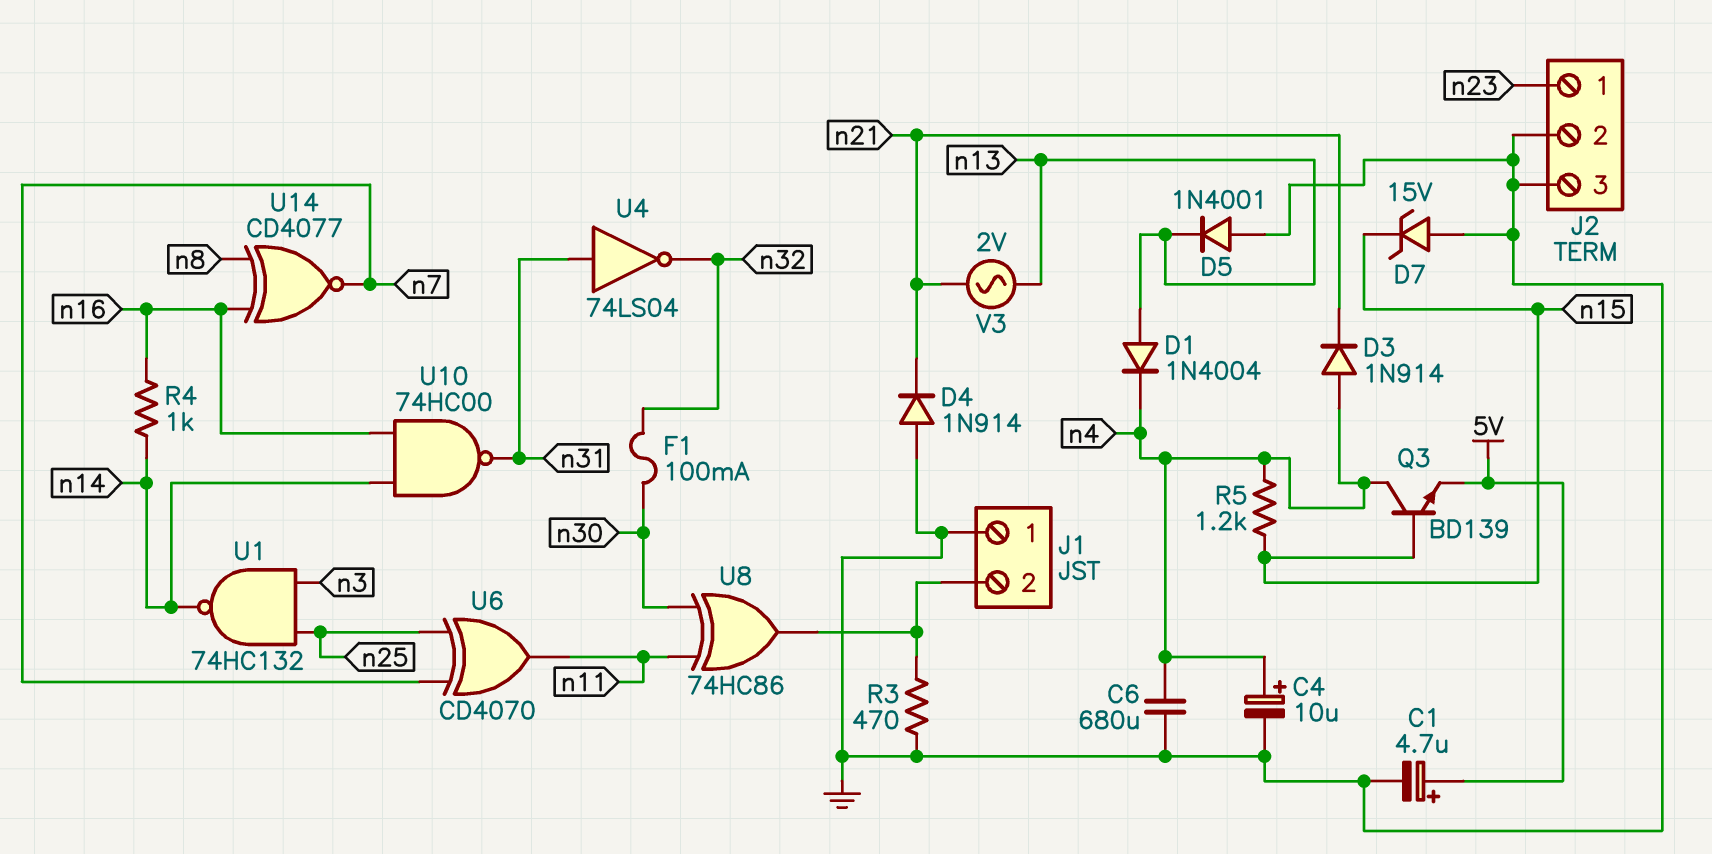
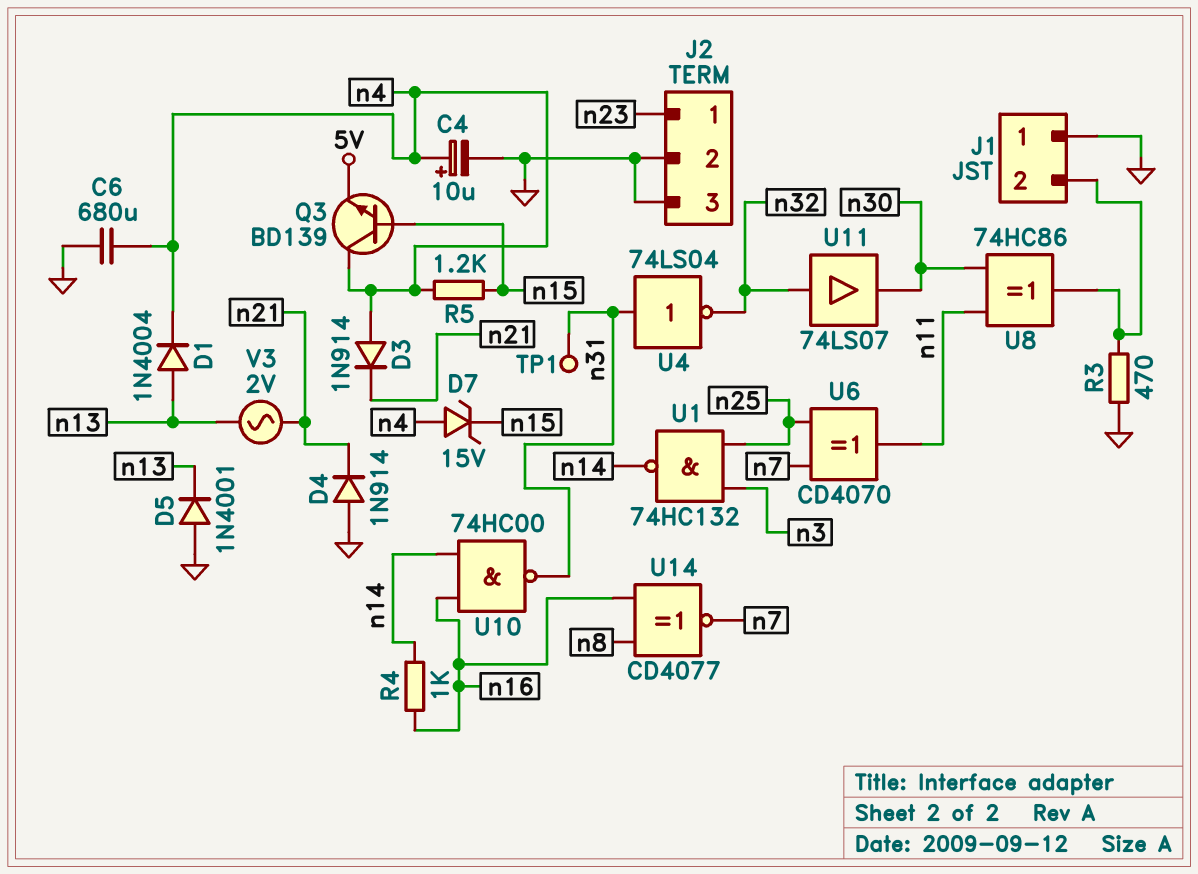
C1: 4.7uF (plus 5V, minus GND) -> none
D7: zener 15V (A GND, K n15) -> zener 15V (A n4, K n15)
F1: 100mA (n30, n32) -> none
TP1: none -> test point (n31)
U11: none -> buffer 74LS07 (in n32, out n30)

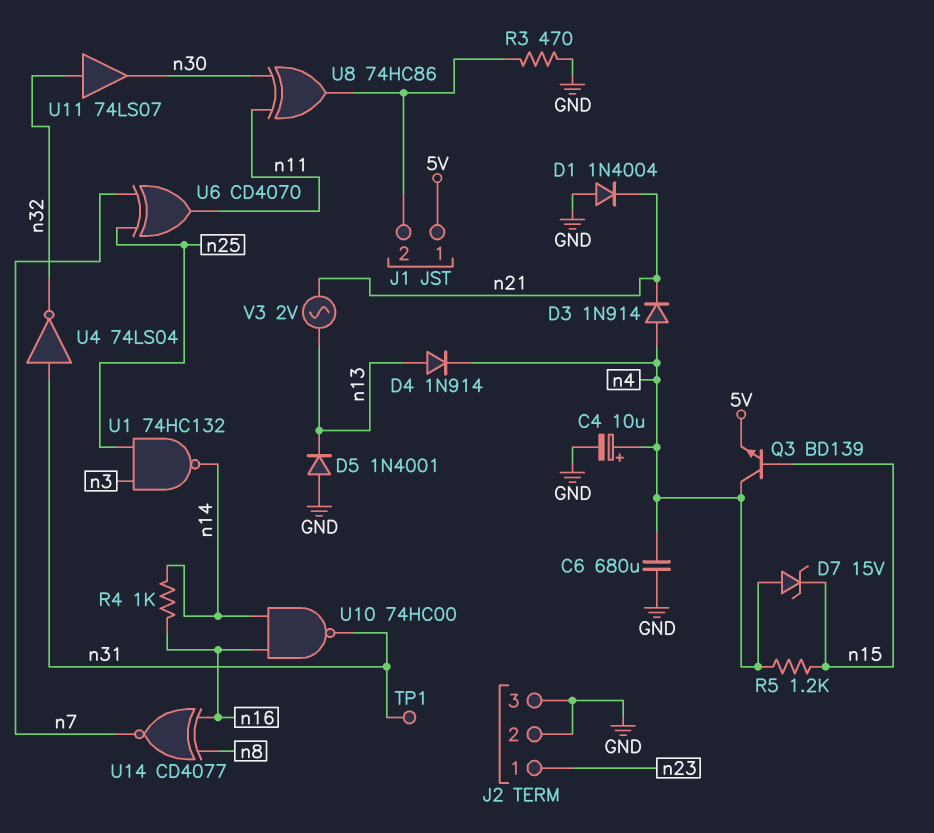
D1: diode 1N4004 (A n13, K n4) -> diode 1N4004 (A GND, K n21)
D4: diode 1N914 (A GND, K n21) -> diode 1N914 (A n13, K n4)
J1 pin 1: GND -> 5V

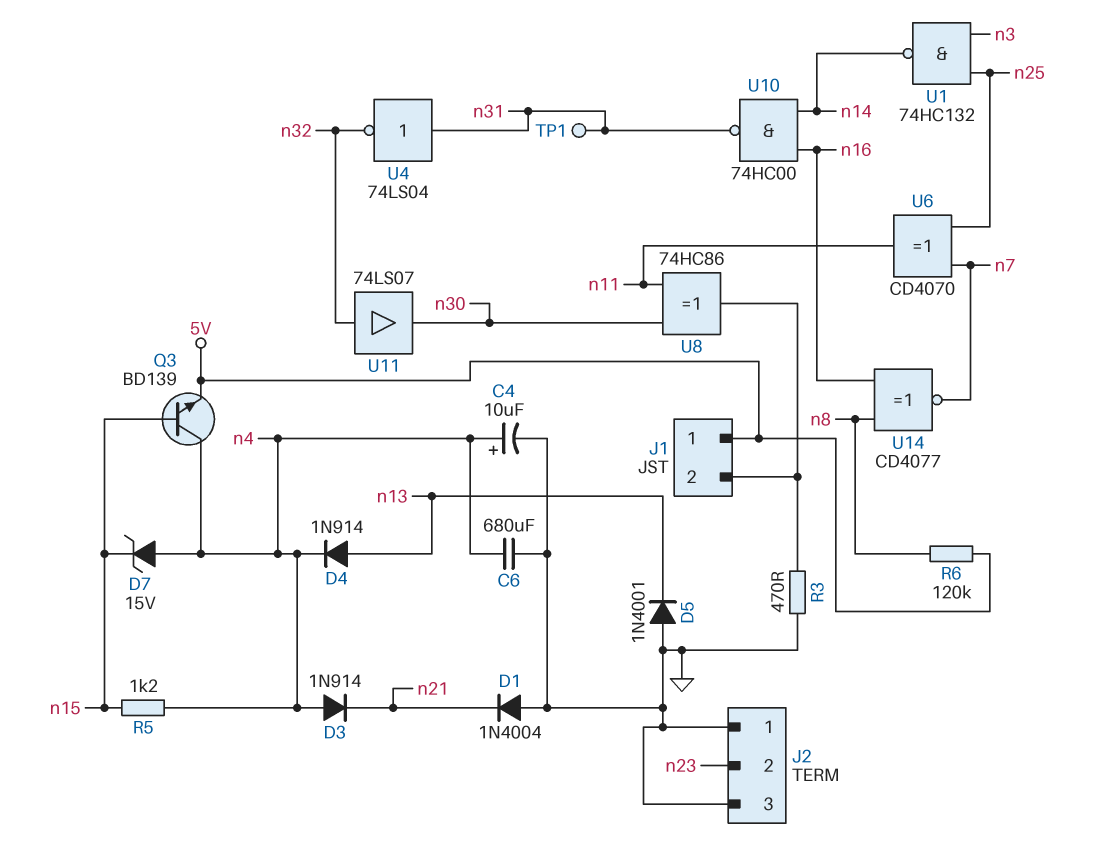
J2 pin 1: n23 -> GND
J2 pin 2: GND -> n23
R4: 1k (n14, n16) -> none
R6: none -> 120k (5V, n8)
V3: AC 2V (n13, n21) -> none

